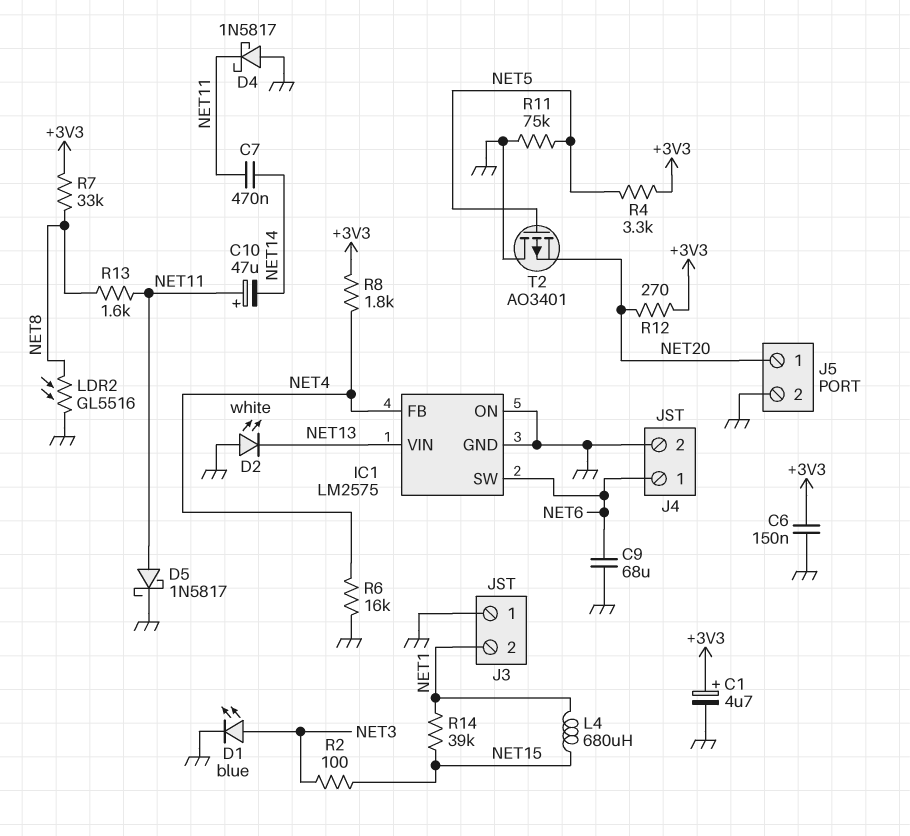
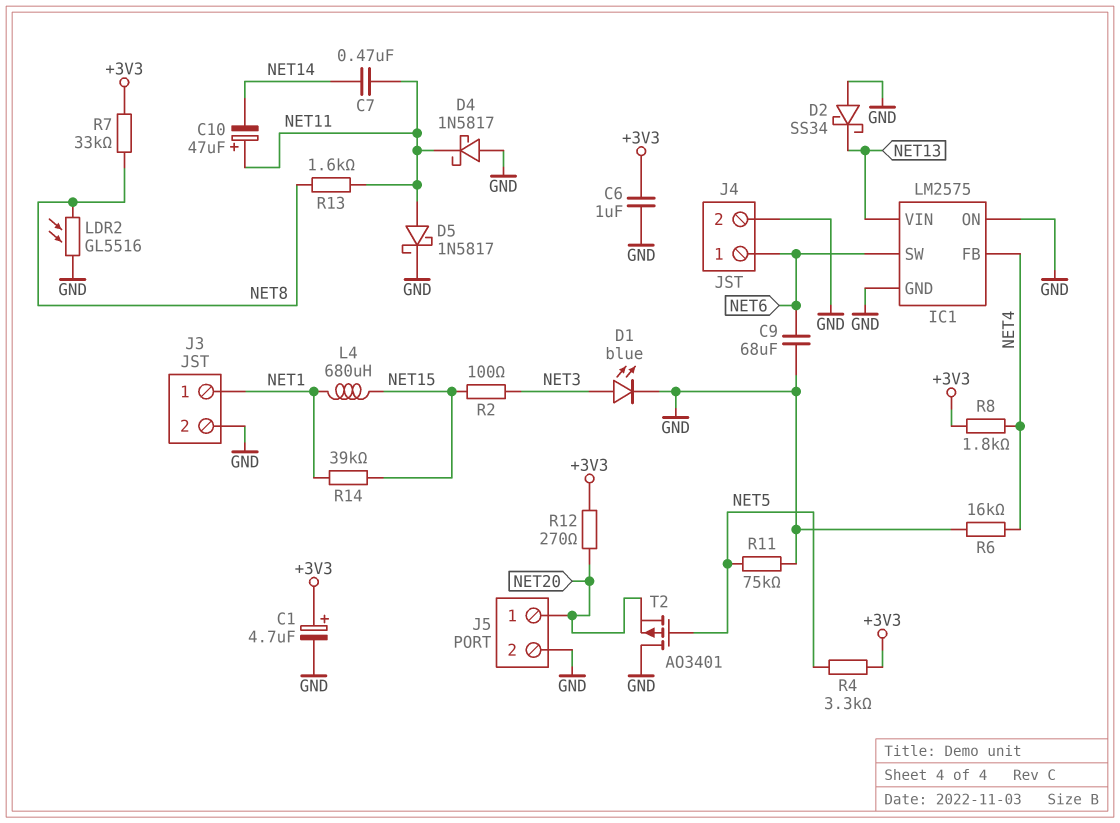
C6: 150nF (+3V3, GND) -> 1uF (+3V3, GND)
D2: LED white (A GND, K NET13) -> schottky SS34 (A GND, K NET13)
J3 pin 1: GND -> NET1
J3 pin 2: NET1 -> GND

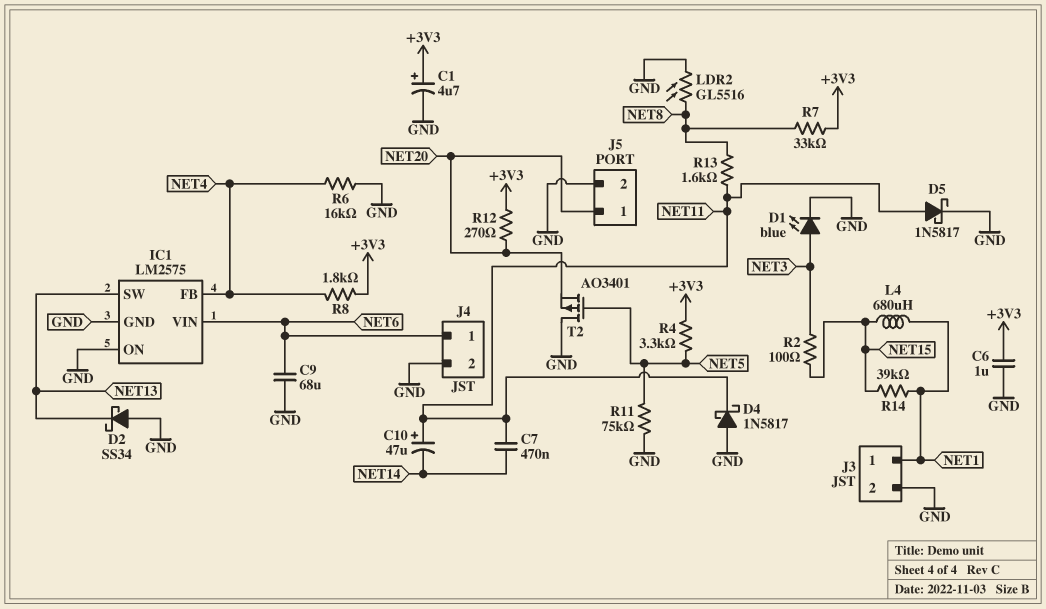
IC1 pin SW: NET6 -> NET13
IC1 pin VIN: NET13 -> NET6

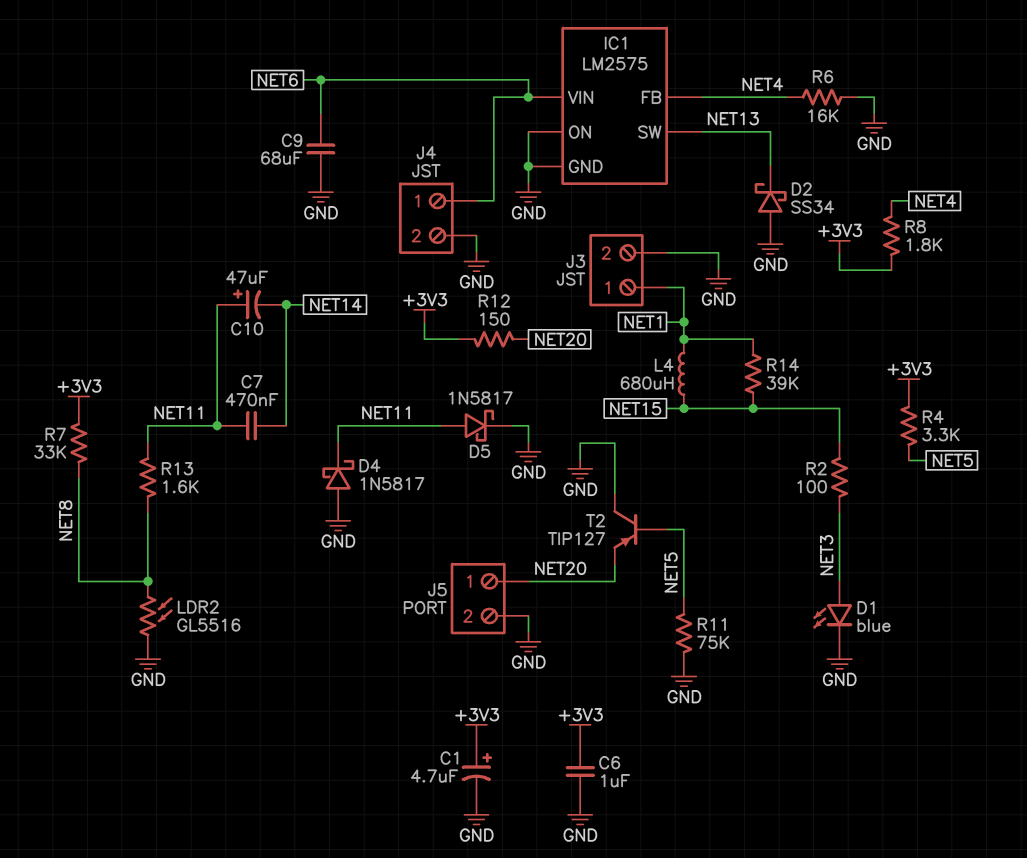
R12: 270 (+3V3, NET20) -> 150 (+3V3, NET20)
T2: PMOS AO3401 (G NET5, D GND, S NET20) -> PNP TIP127 (B NET5, C GND, E NET20)

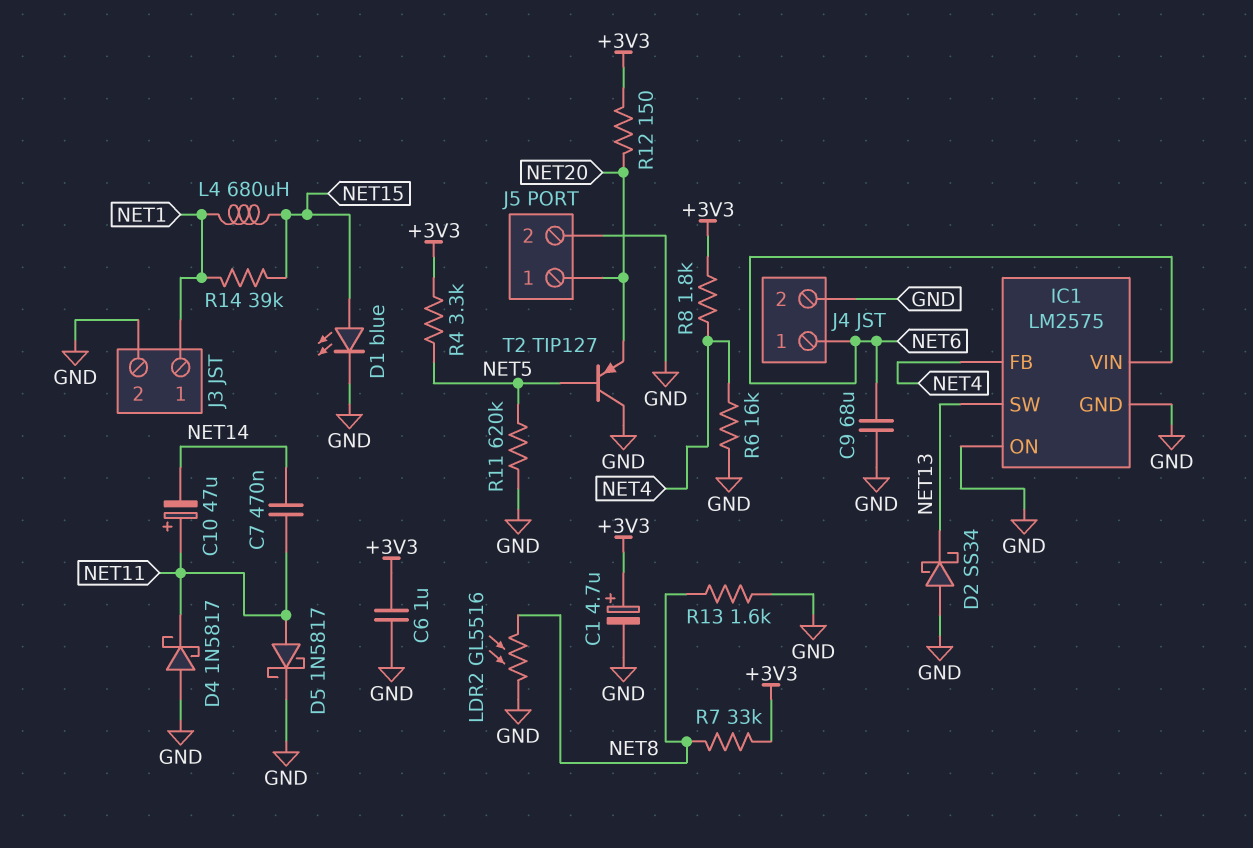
D1: LED blue (A NET3, K GND) -> LED blue (A NET15, K GND)
R2: 100 (NET3, NET15) -> none
R11: 75k (GND, NET5) -> 620k (GND, NET5)
R13: 1.6k (NET8, NET11) -> 1.6k (GND, NET8)

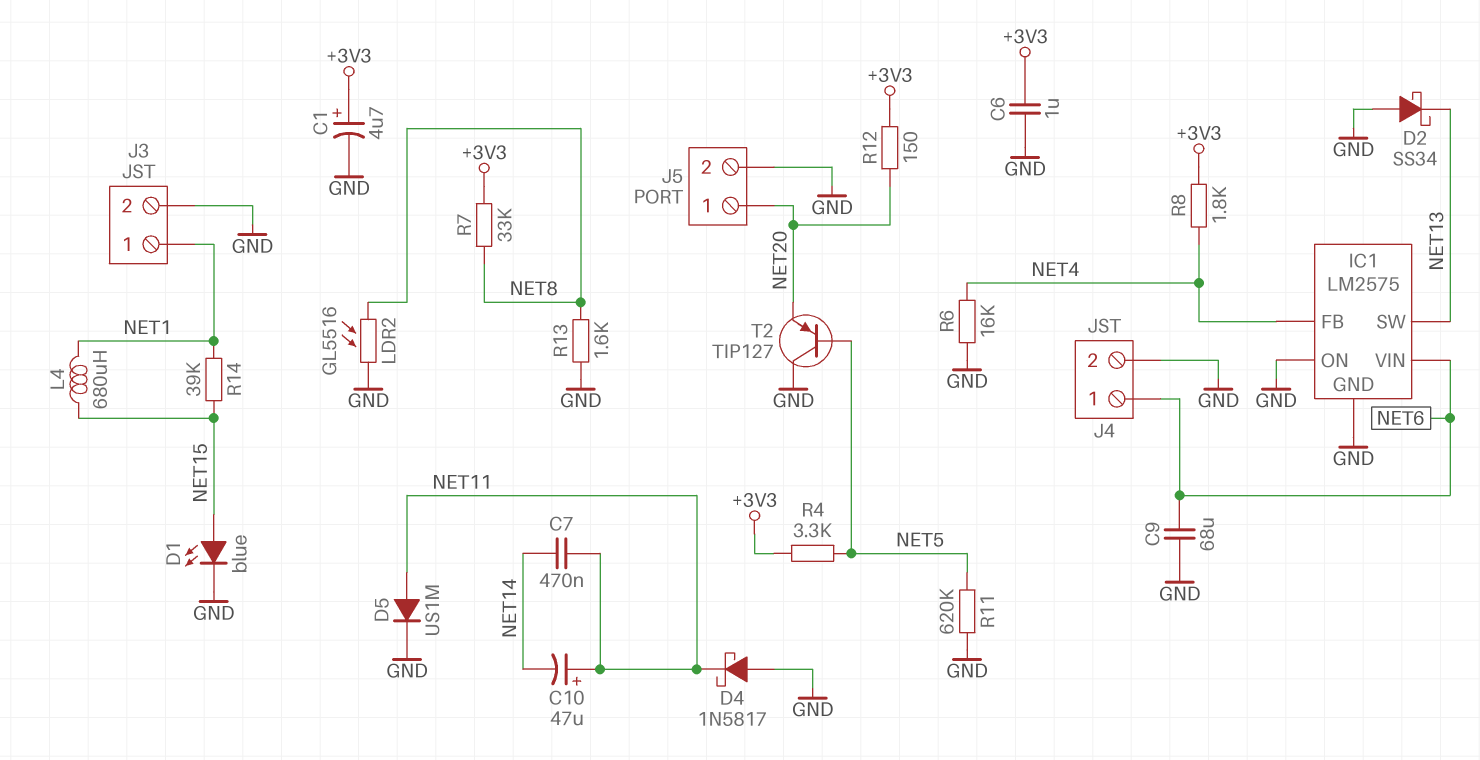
D5: schottky 1N5817 (A NET11, K GND) -> diode US1M (A NET11, K GND)

